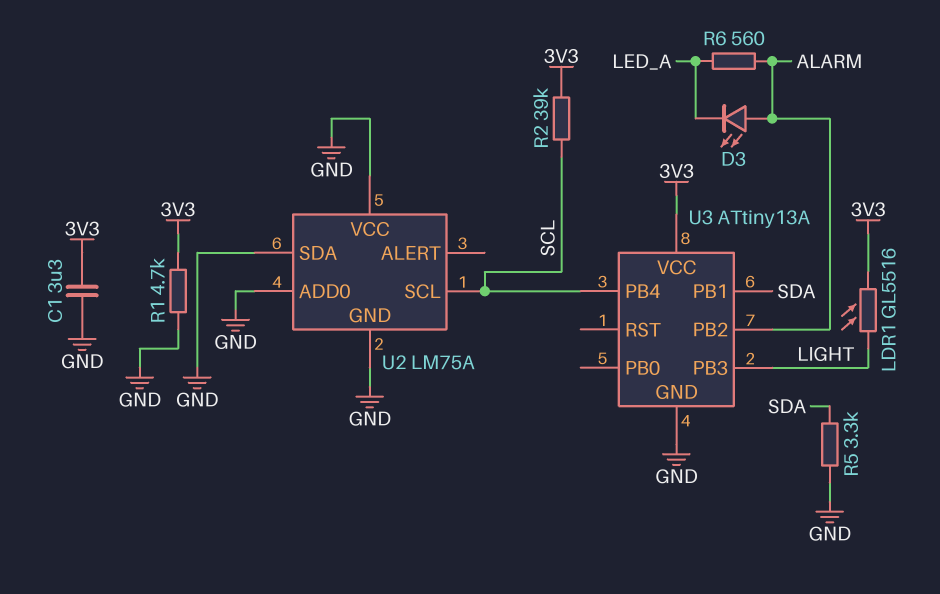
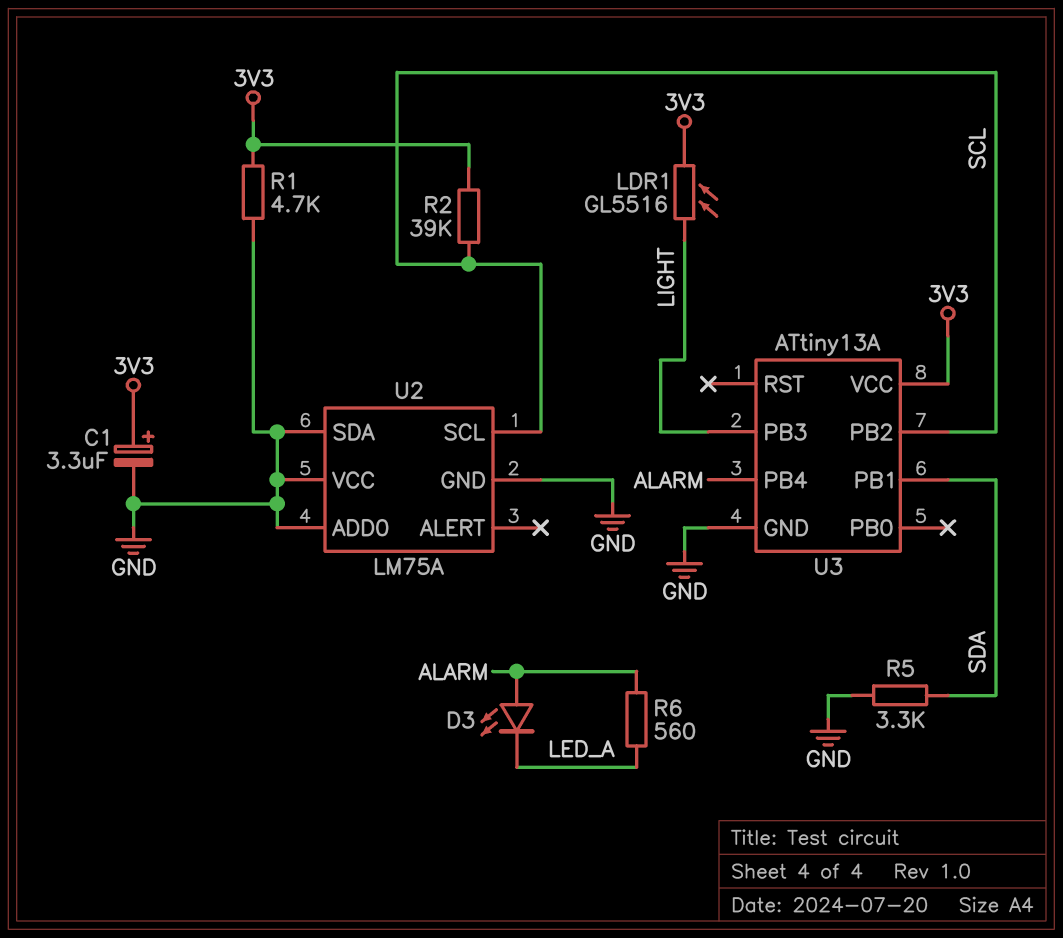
C1: 3.3uF (3V3, GND) -> 3.3uF (plus 3V3, minus GND)
U3 pin PB2: ALARM -> SCL
U3 pin PB4: SCL -> ALARM

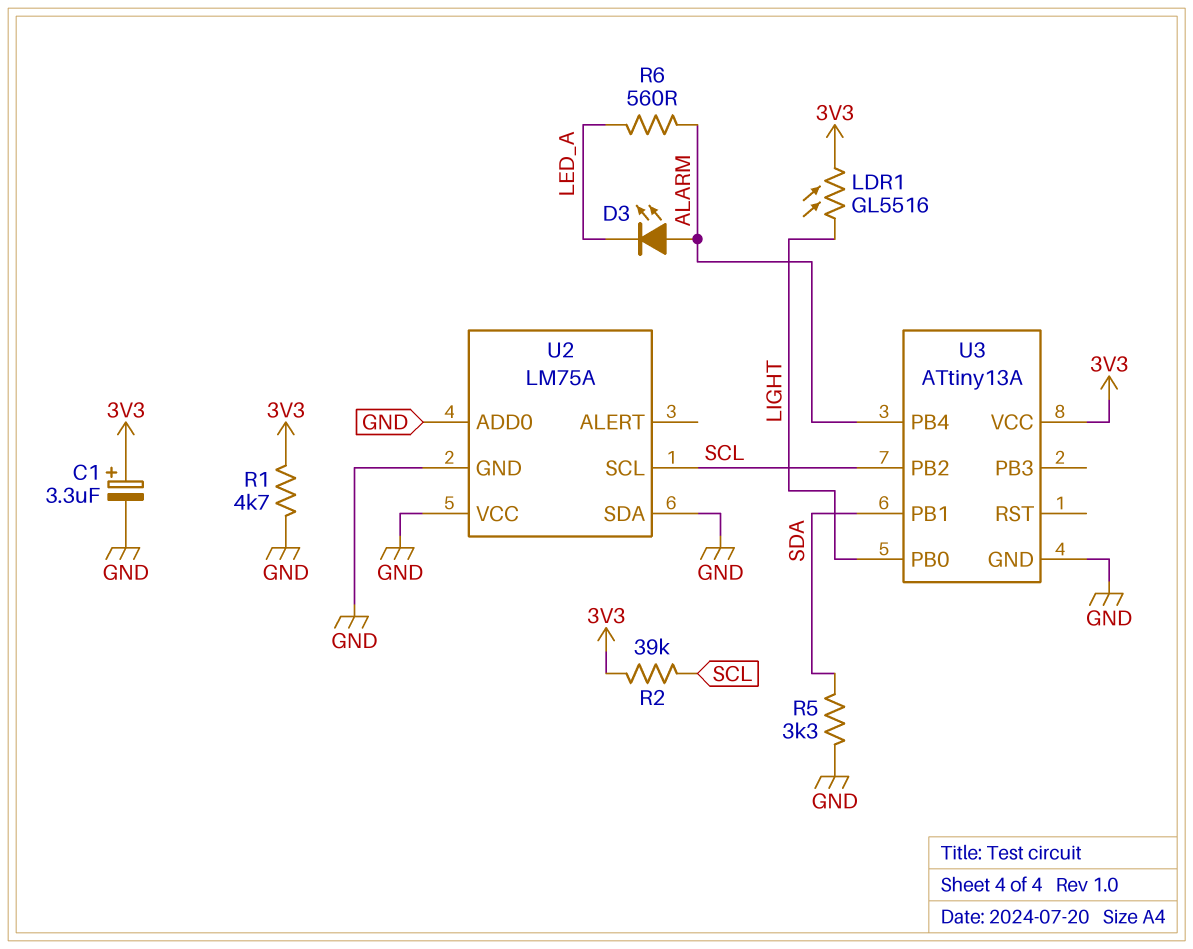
U3 pin PB0: none -> LIGHT
U3 pin PB3: LIGHT -> none

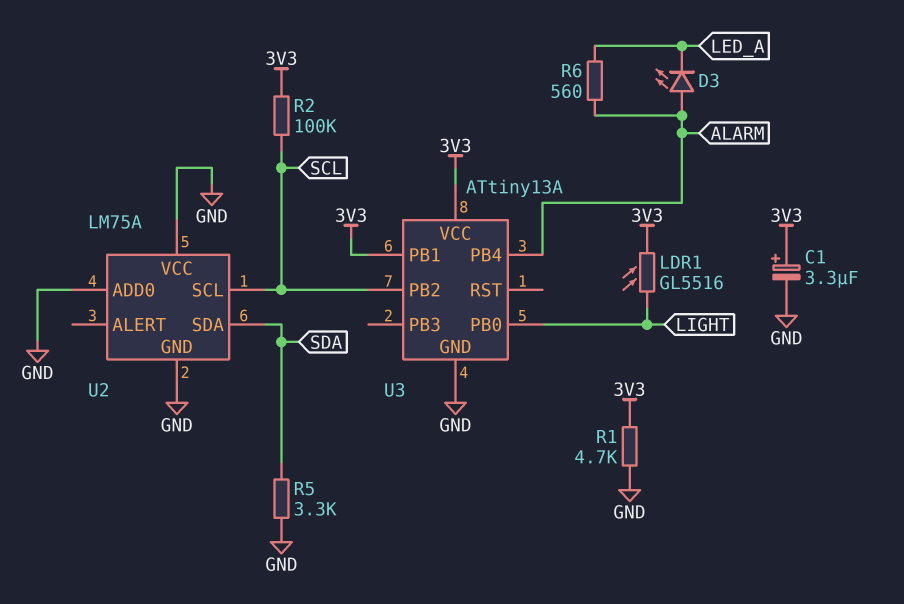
R2: 39k (3V3, SCL) -> 100k (3V3, SCL)
U2 pin SDA: GND -> SDA
U3 pin PB1: SDA -> 3V3

